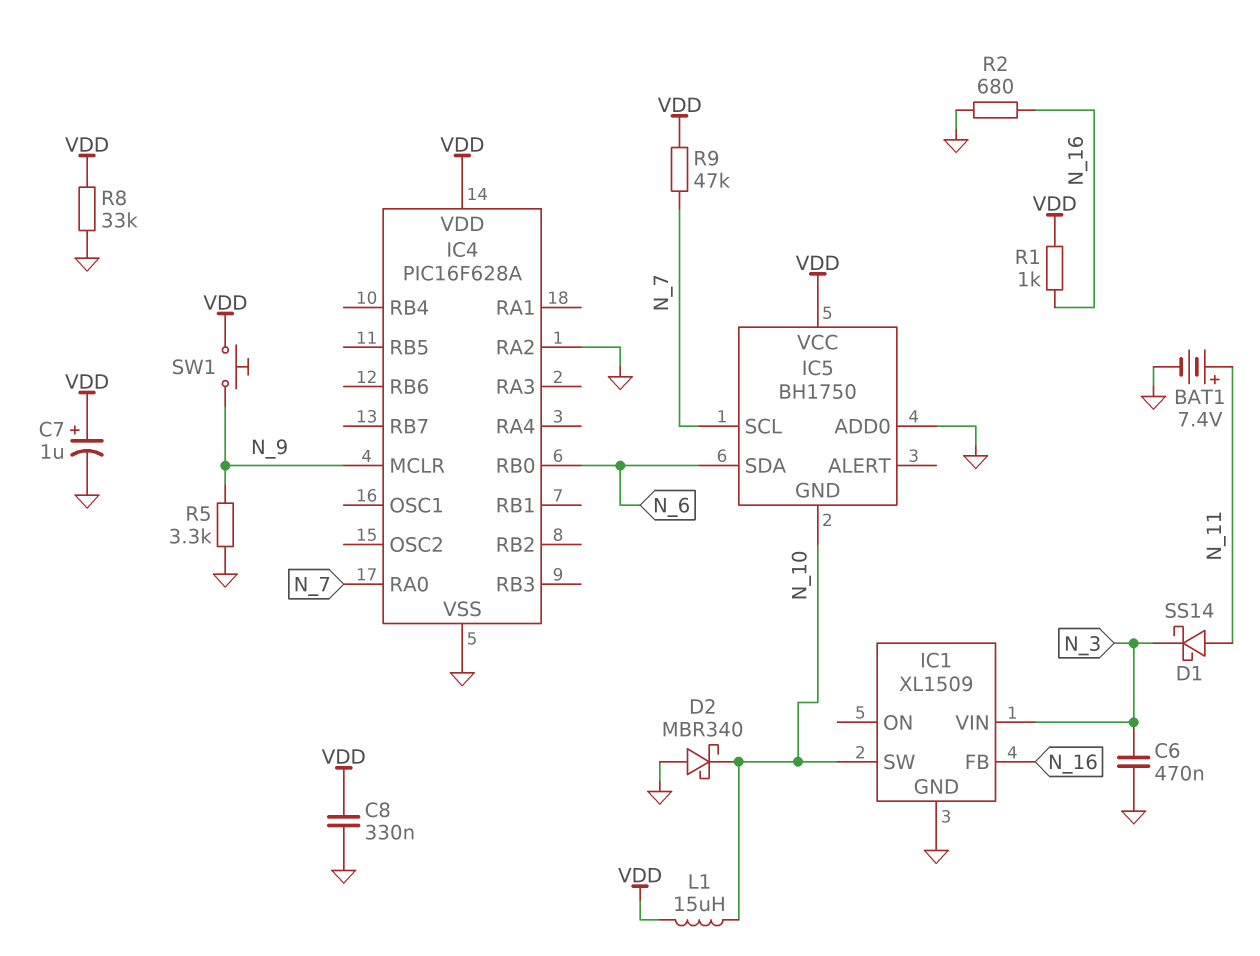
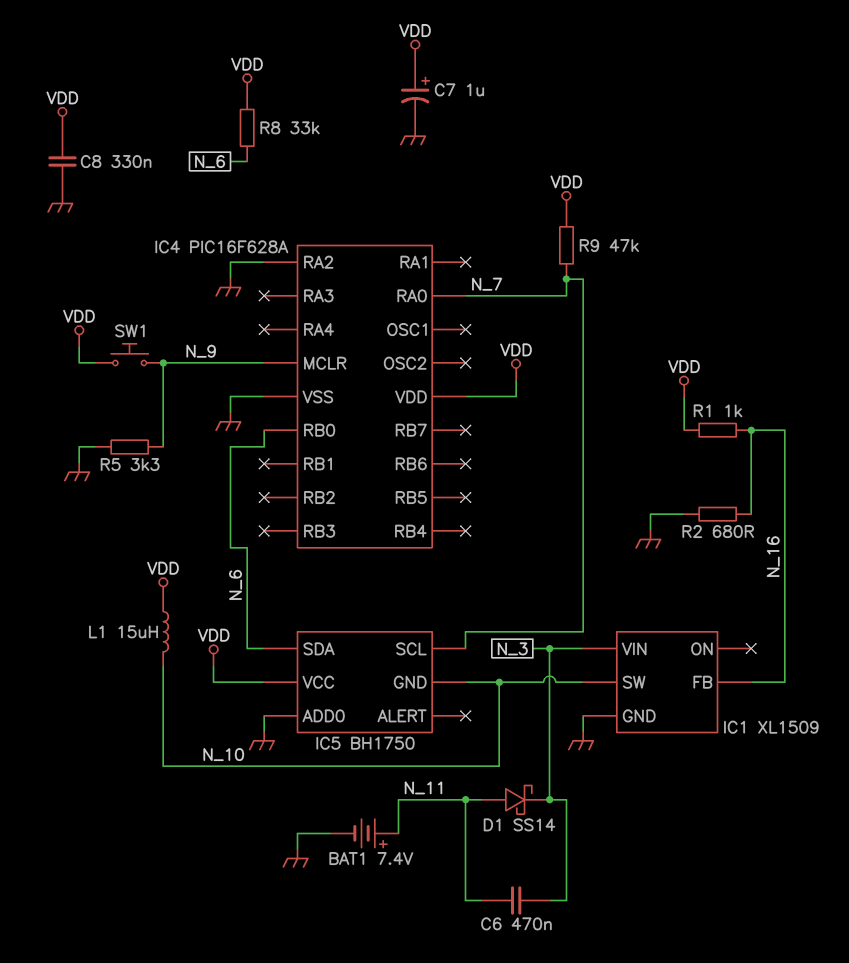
C6: 470nF (GND, N_3) -> 470nF (N_3, N_11)
D2: schottky MBR340 (A GND, K N_10) -> none
R8: 33k (GND, VDD) -> 33k (N_6, VDD)

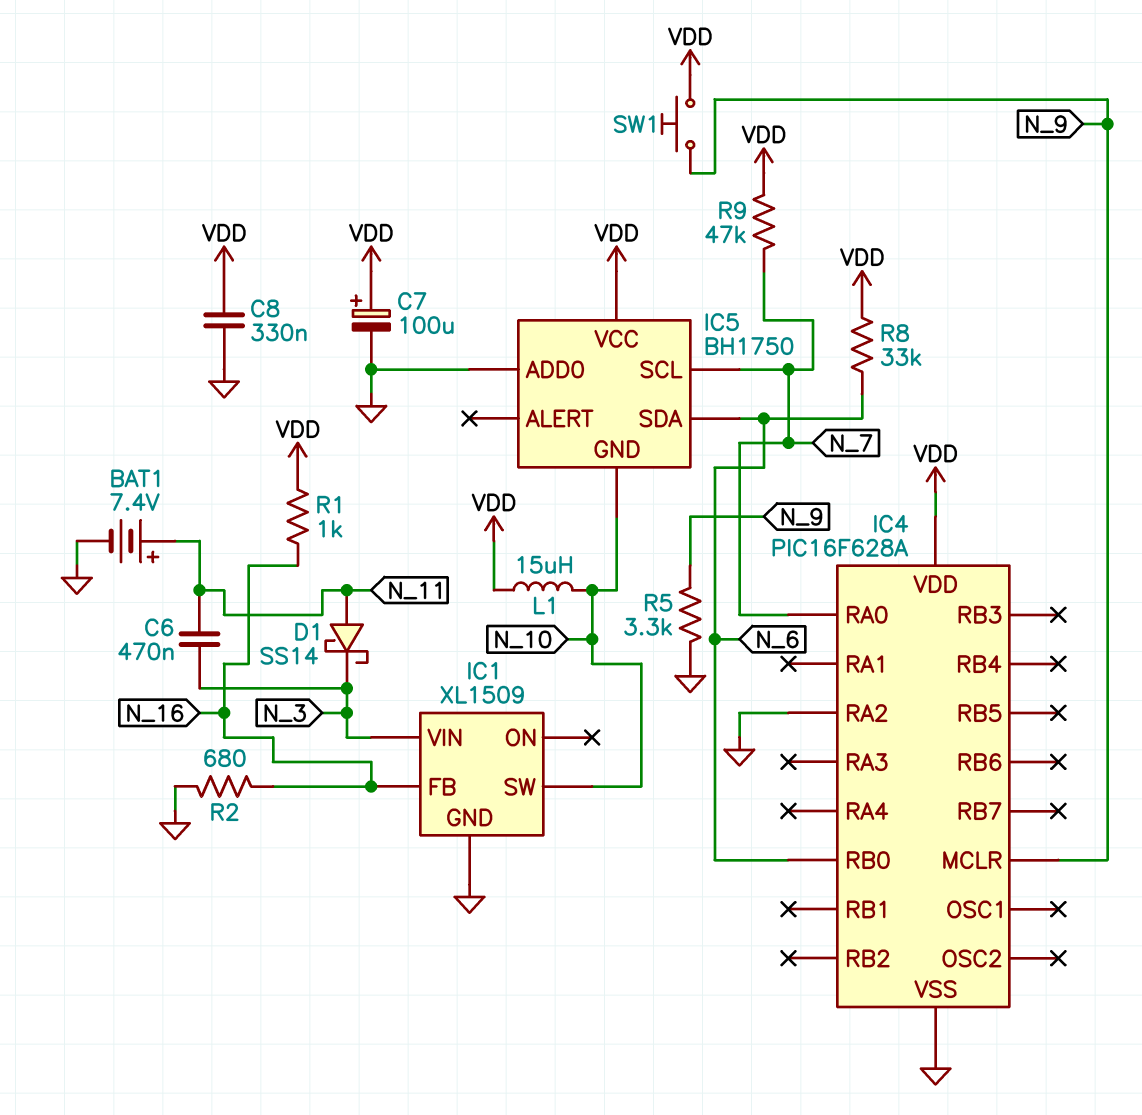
C7: 1uF (plus VDD, minus GND) -> 100uF (plus VDD, minus GND)

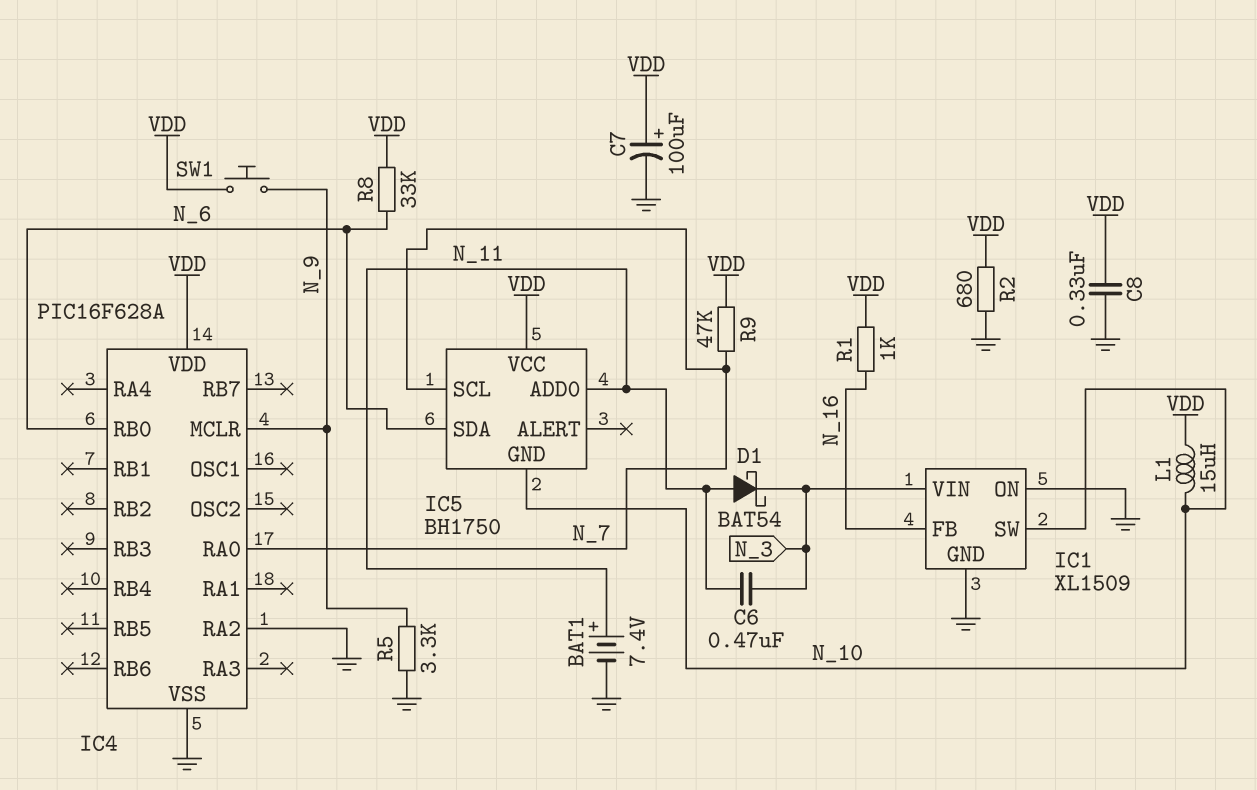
D1: schottky SS14 (A N_11, K N_3) -> schottky BAT54 (A N_11, K N_3)
IC1 pin ON: none -> GND
IC5 pin ADD0: GND -> N_11
R2: 680 (GND, N_16) -> 680 (GND, VDD)

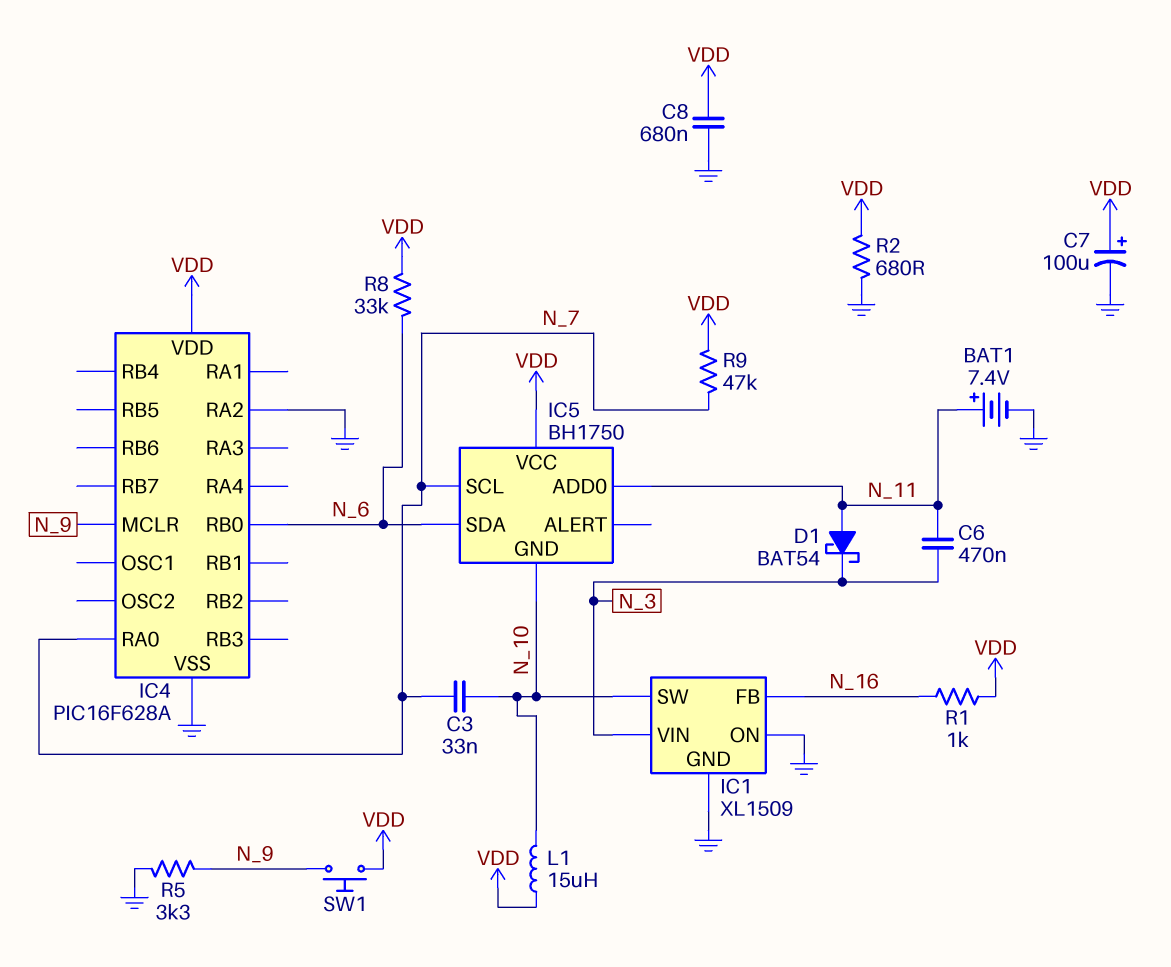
C3: none -> 33nF (N_7, N_10)
C8: 330nF (GND, VDD) -> 680nF (GND, VDD)

